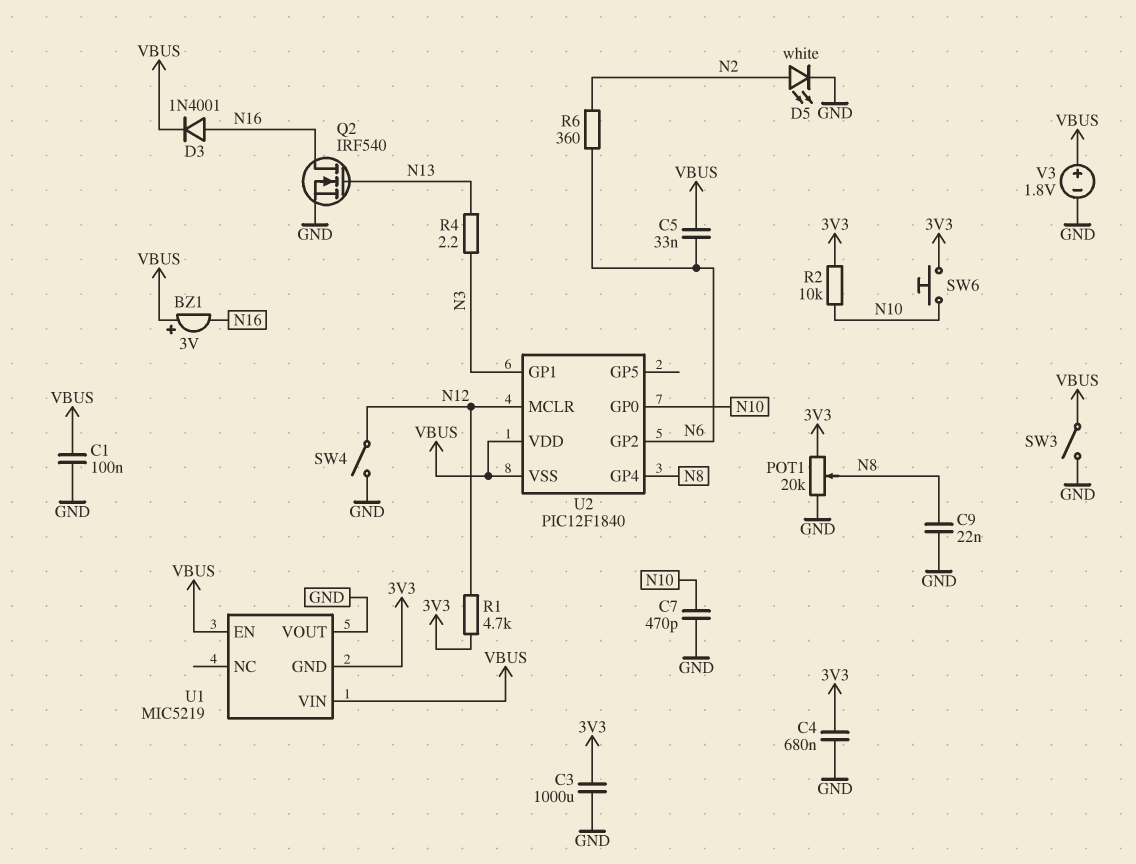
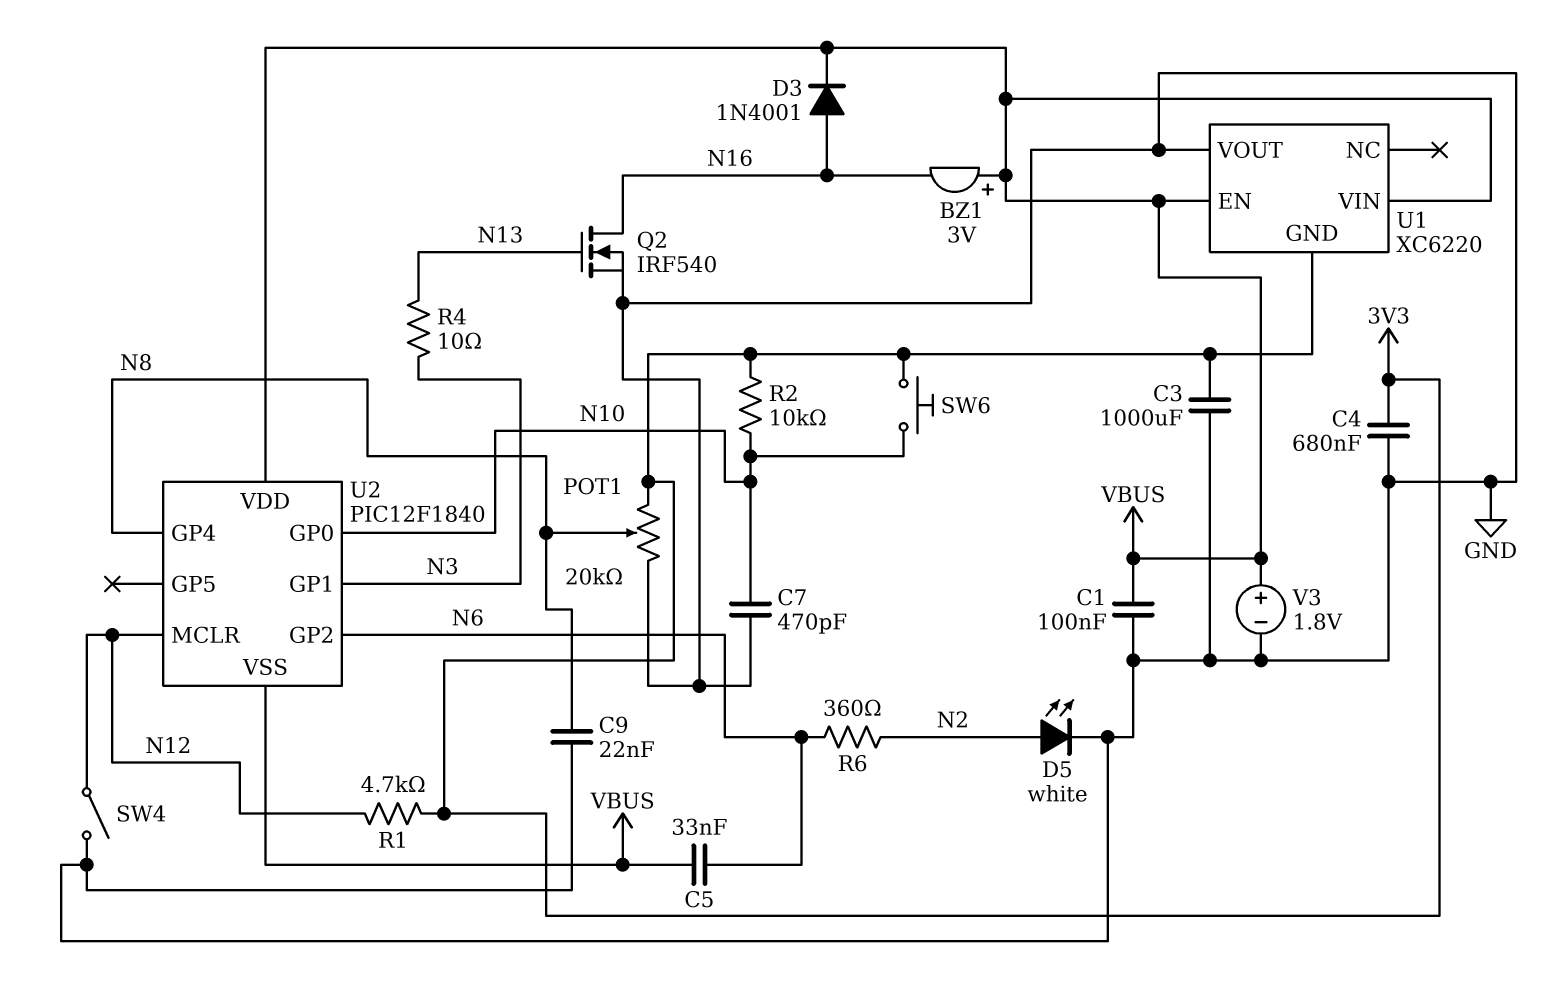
R4: 2.2 (N3, N13) -> 10 (N3, N13)
SW3: switch (GND, VBUS) -> none
U1: MIC5219 -> XC6220

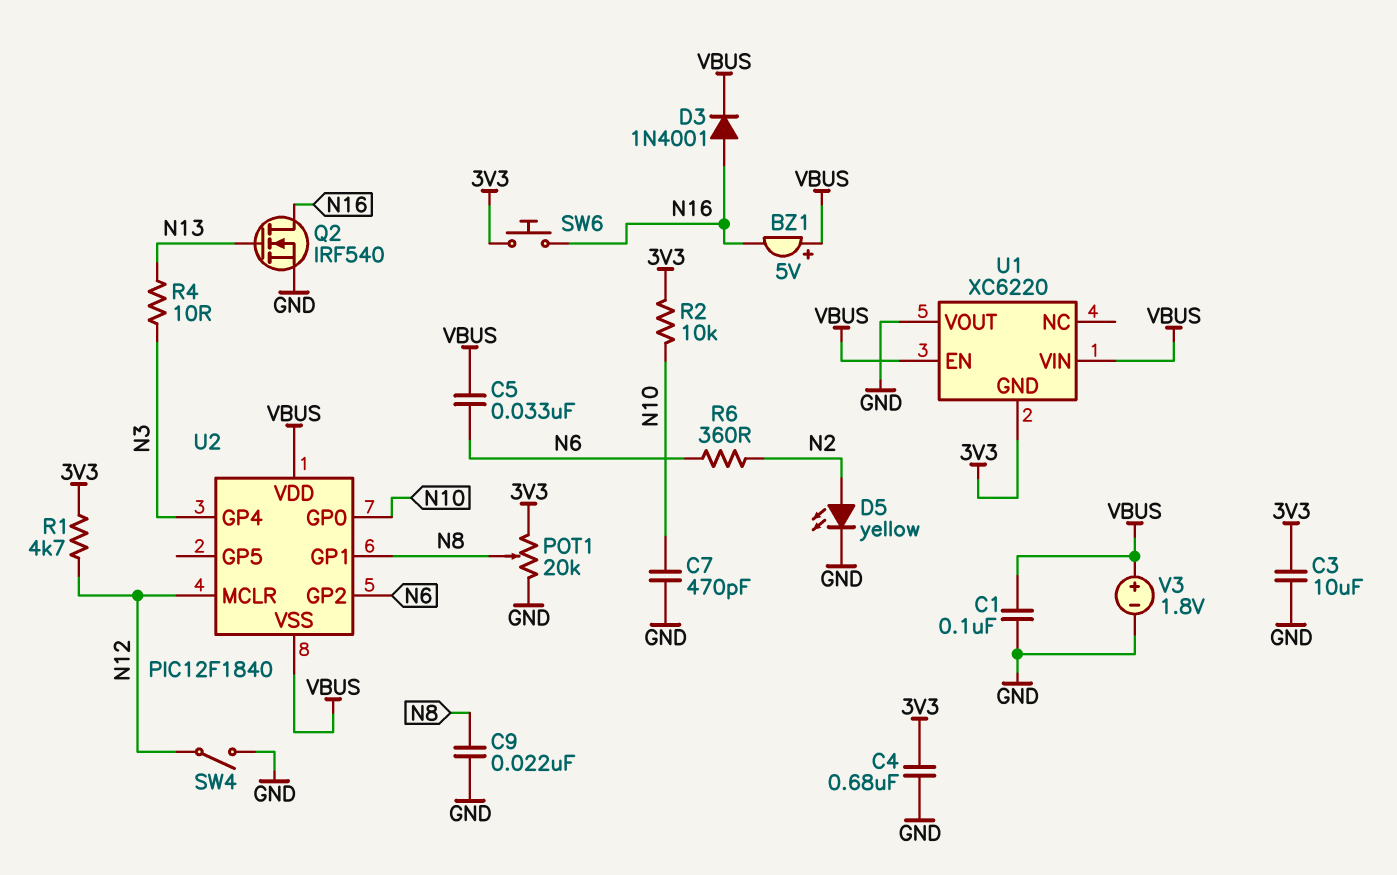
BZ1: buzzer 3V (plus VBUS, minus N16) -> buzzer 5V (plus VBUS, minus N16)
C3: 1000uF (3V3, GND) -> 10uF (3V3, GND)
D5: LED white (A N2, K GND) -> LED yellow (A N2, K GND)
SW6: button (3V3, N10) -> button (3V3, N16)
U2 pin GP1: N3 -> N8
U2 pin GP4: N8 -> N3

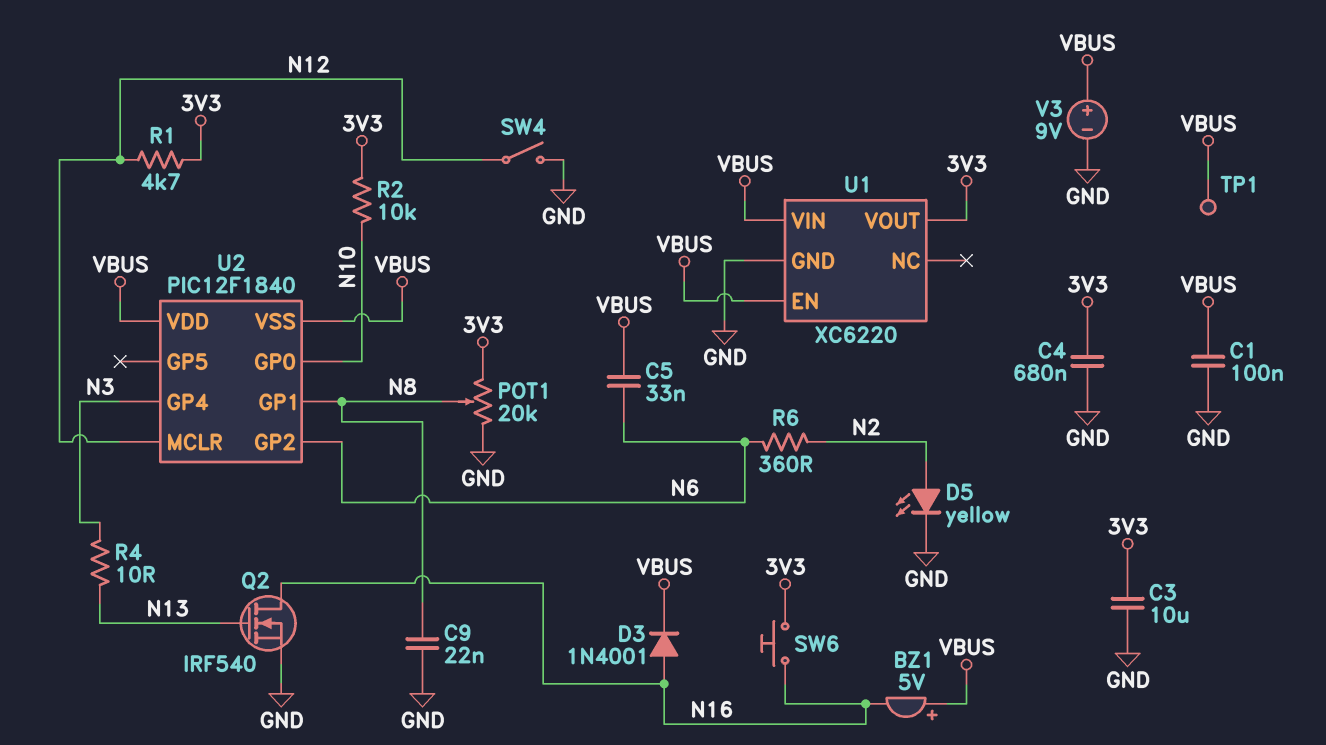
C7: 470pF (GND, N10) -> none
TP1: none -> test point (VBUS)
U1 pin GND: 3V3 -> GND
U1 pin VOUT: GND -> 3V3
V3: 1.8V (plus VBUS, minus GND) -> 9V (plus VBUS, minus GND)

